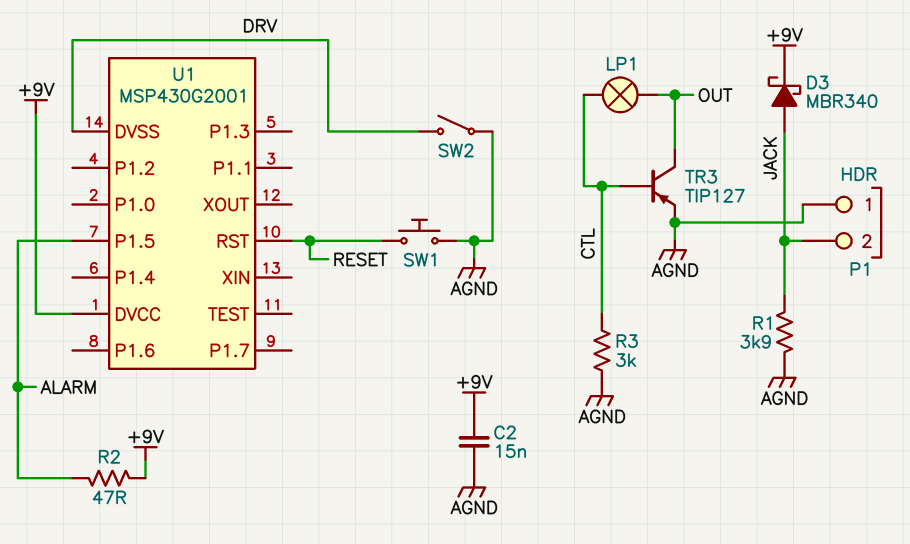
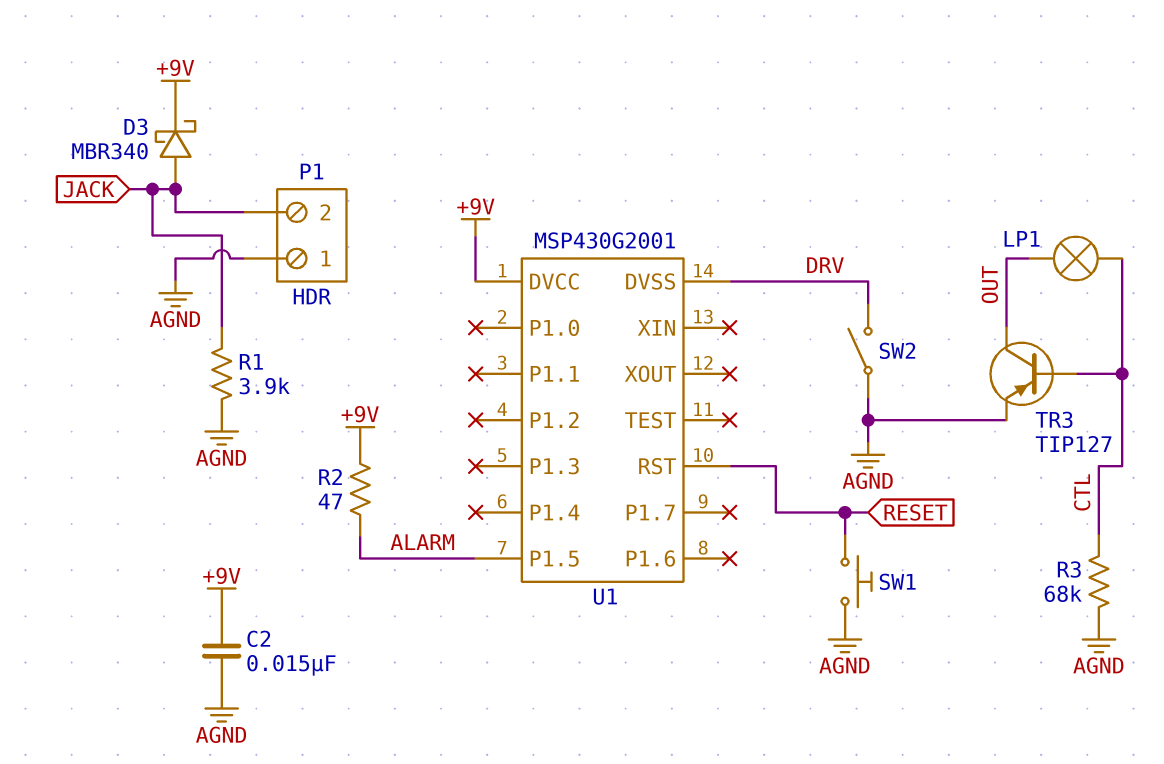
R3: 3k (AGND, CTL) -> 68k (AGND, CTL)

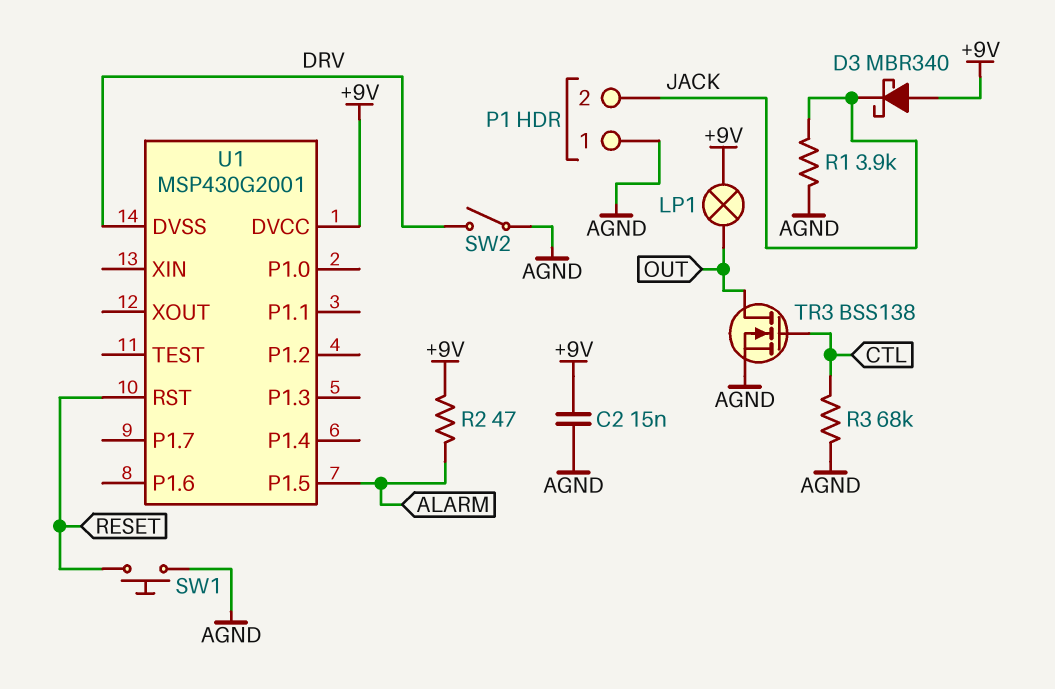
D3: schottky MBR340 (A JACK, K +9V) -> schottky MBR340 (A +9V, K JACK)
LP1: lamp (CTL, OUT) -> lamp (+9V, OUT)
TR3: PNP TIP127 (B CTL, C OUT, E AGND) -> NMOS BSS138 (G CTL, D OUT, S AGND)

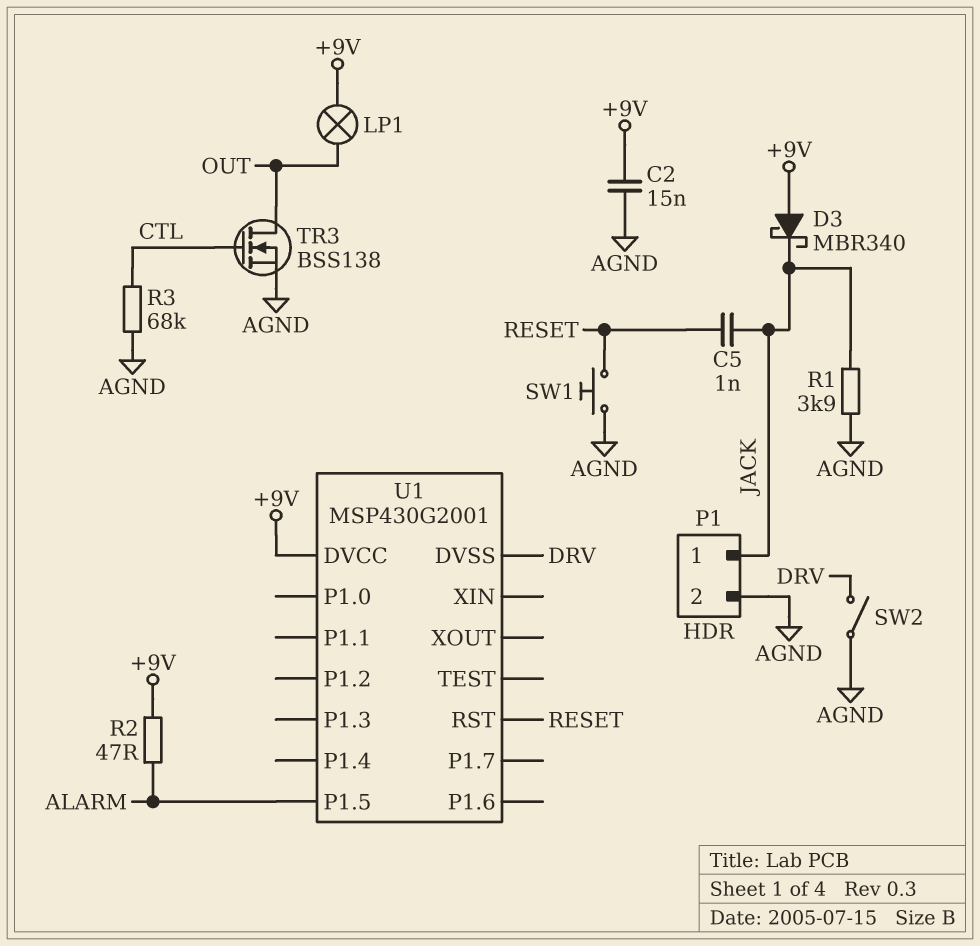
C5: none -> 1nF (JACK, RESET)
P1 pin 1: AGND -> JACK
P1 pin 2: JACK -> AGND

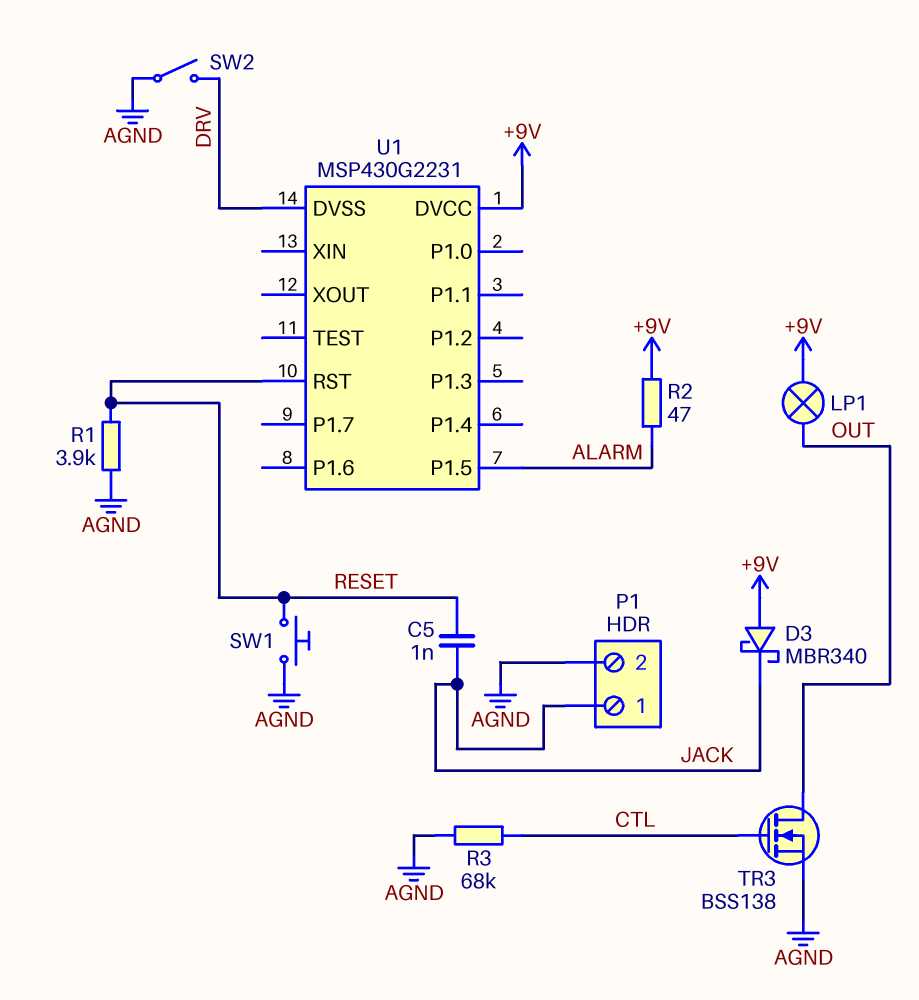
C2: 15nF (+9V, AGND) -> none
R1: 3.9k (AGND, JACK) -> 3.9k (AGND, RESET)
U1: MSP430G2001 -> MSP430G2231

